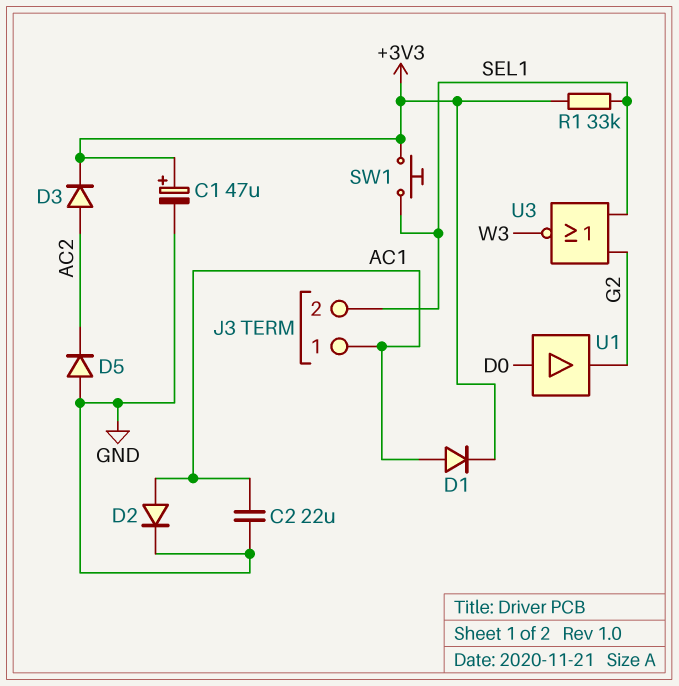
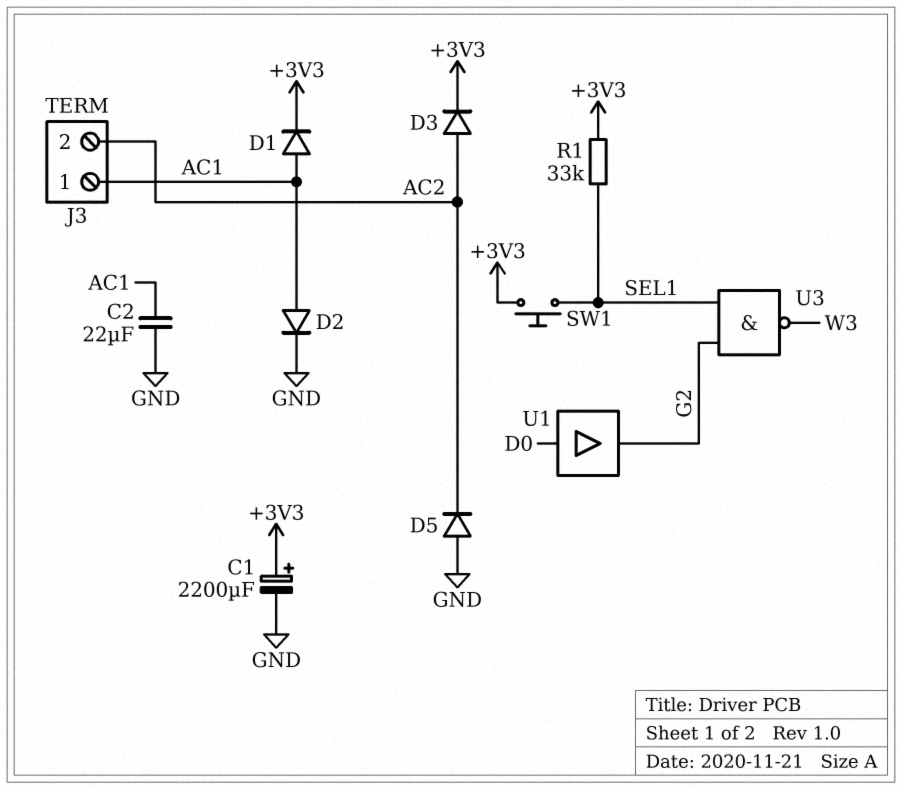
C1: 47uF (plus +3V3, minus GND) -> 2200uF (plus +3V3, minus GND)
J3 pin 2: SEL1 -> AC2
U3: NOR (in G2, in SEL1, out W3) -> NAND (in G2, in SEL1, out W3)

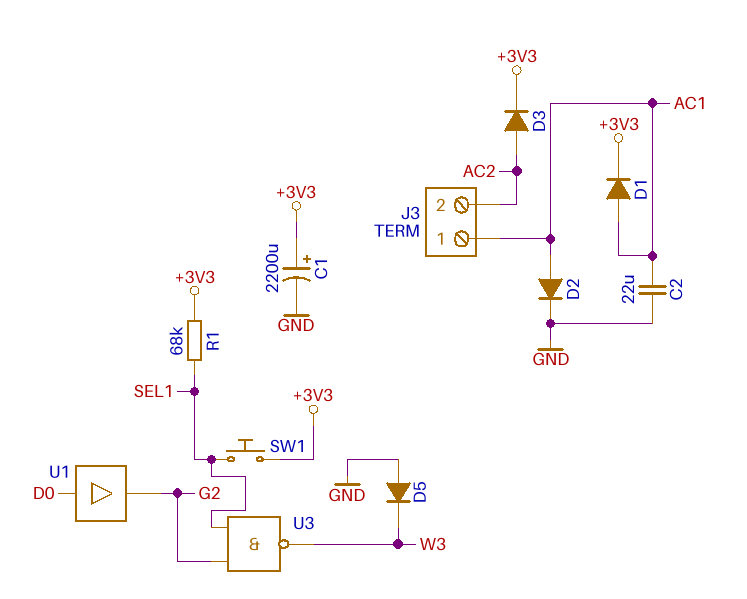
D5: diode (A GND, K AC2) -> diode (A GND, K W3)
R1: 33k (+3V3, SEL1) -> 68k (+3V3, SEL1)

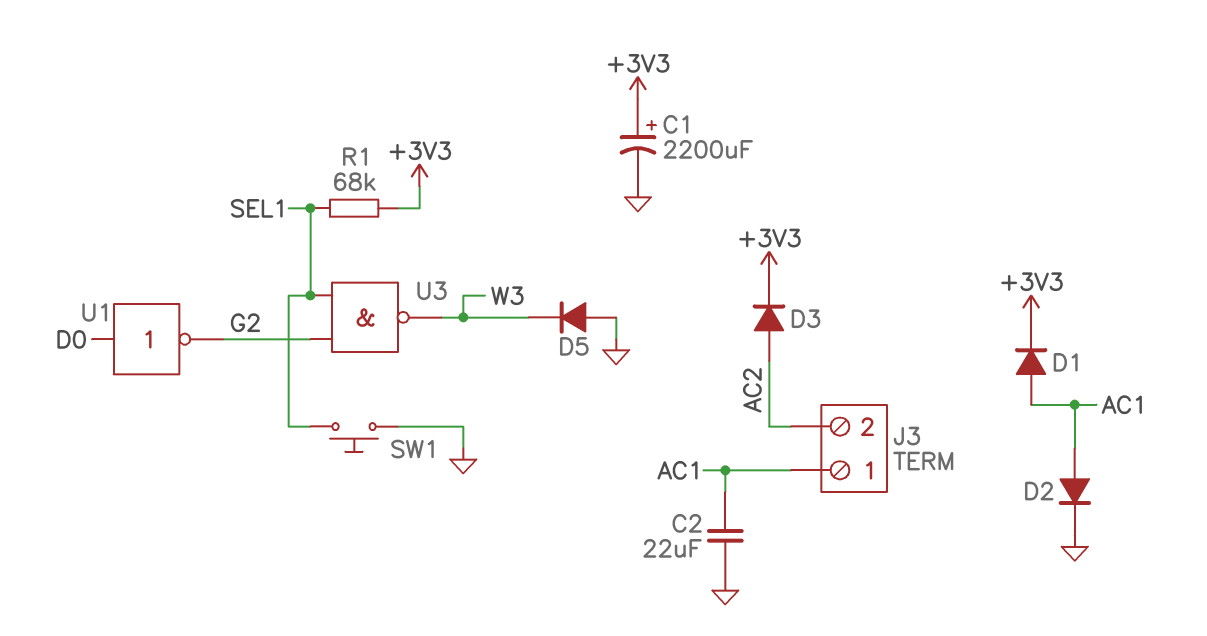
SW1: button (+3V3, SEL1) -> button (GND, SEL1)
U1: buffer (in D0, out G2) -> NOT (in D0, out G2)

